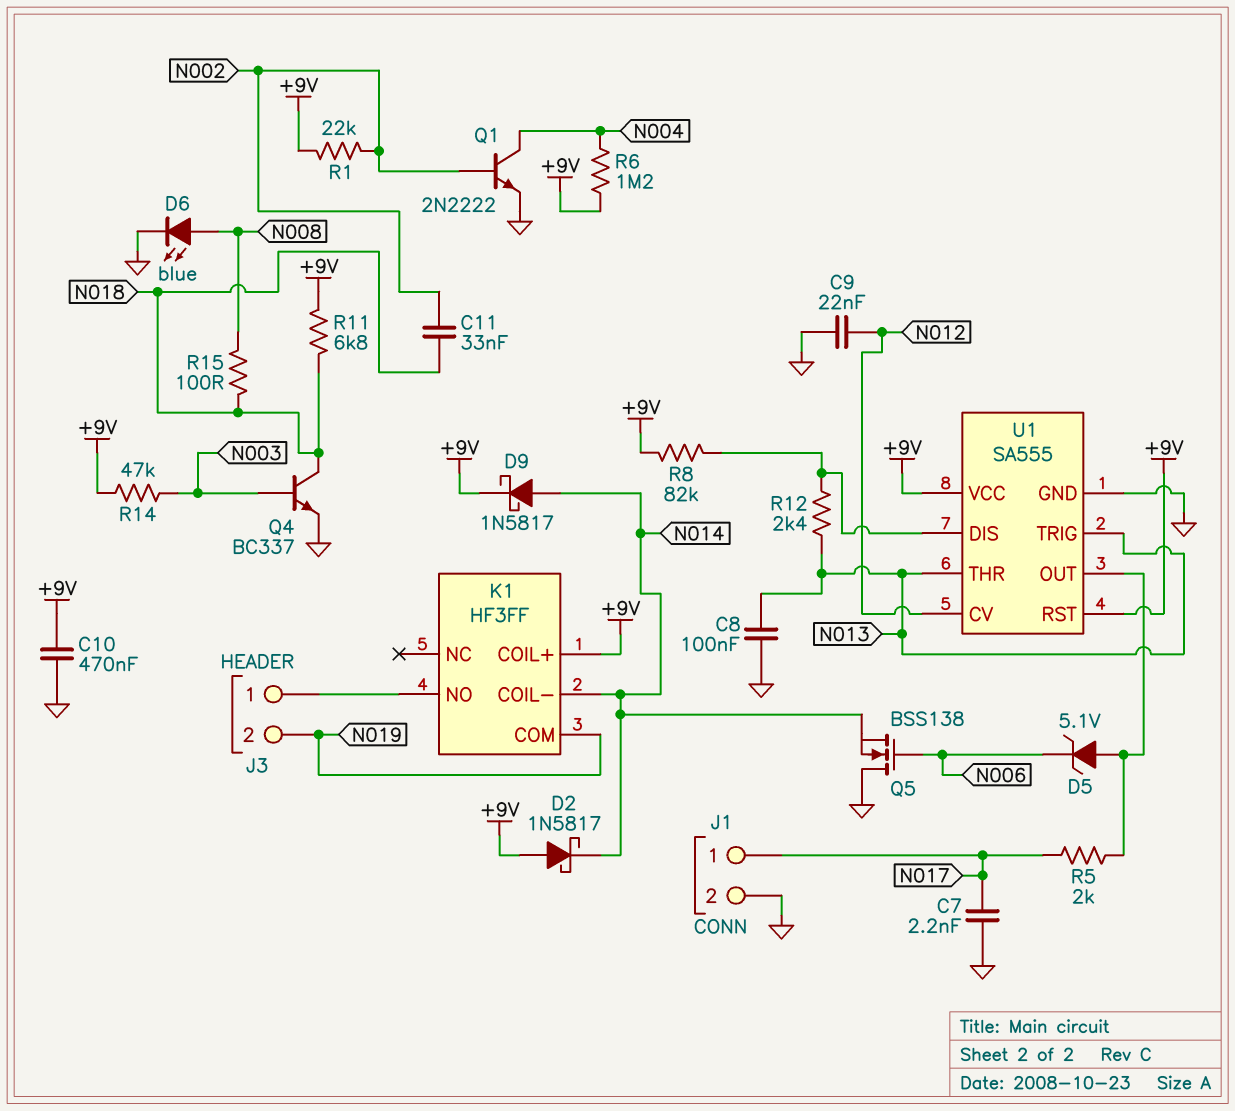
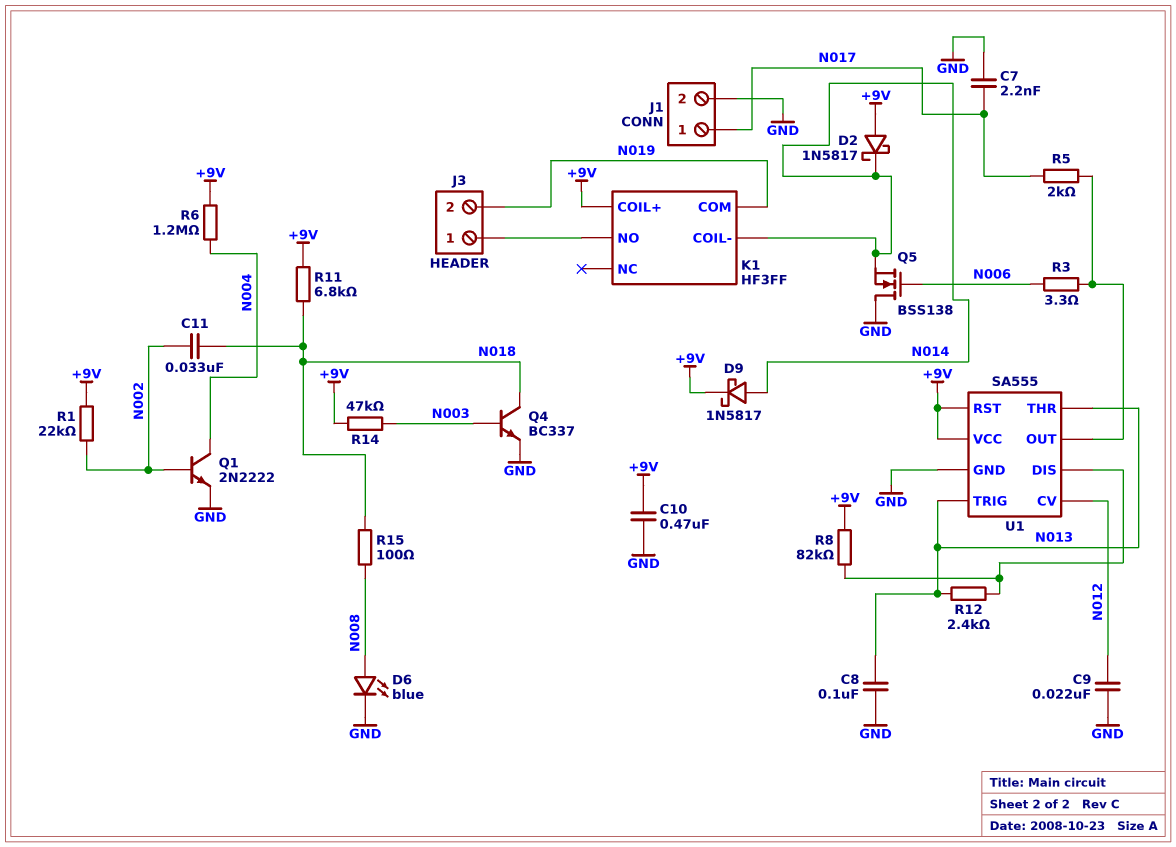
D5: zener 5.1V (A U1/OUT, K N006) -> none
R3: none -> 3.3 (N006, U1/OUT)

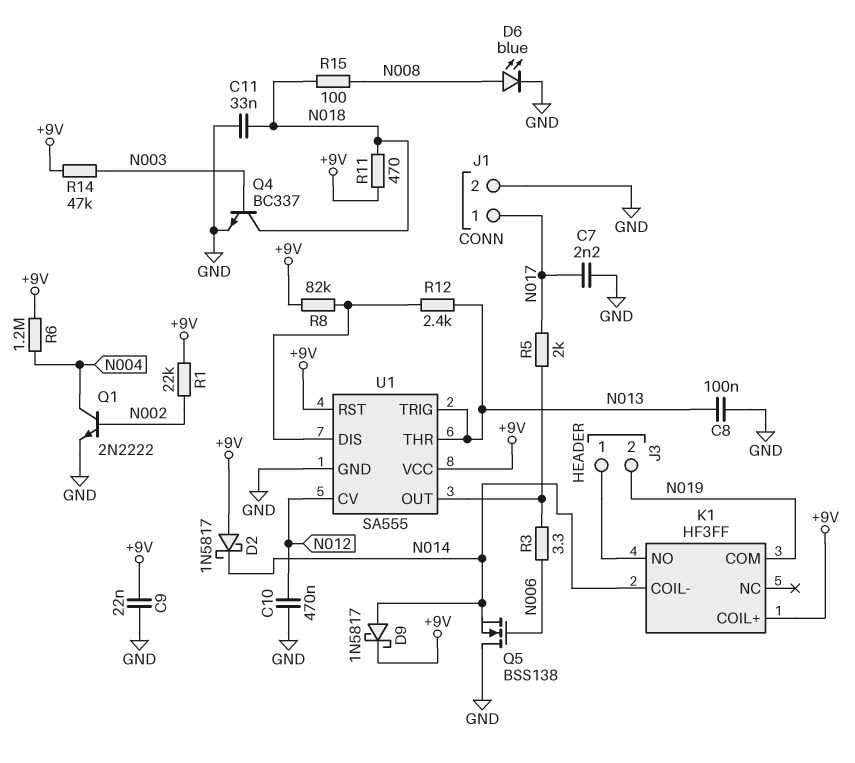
C9: 22nF (GND, N012) -> 22nF (+9V, GND)
C10: 470nF (+9V, GND) -> 470nF (GND, N012)
C11: 33nF (N002, N018) -> 33nF (GND, N018)
R11: 6.8k (+9V, N018) -> 470 (+9V, N018)

